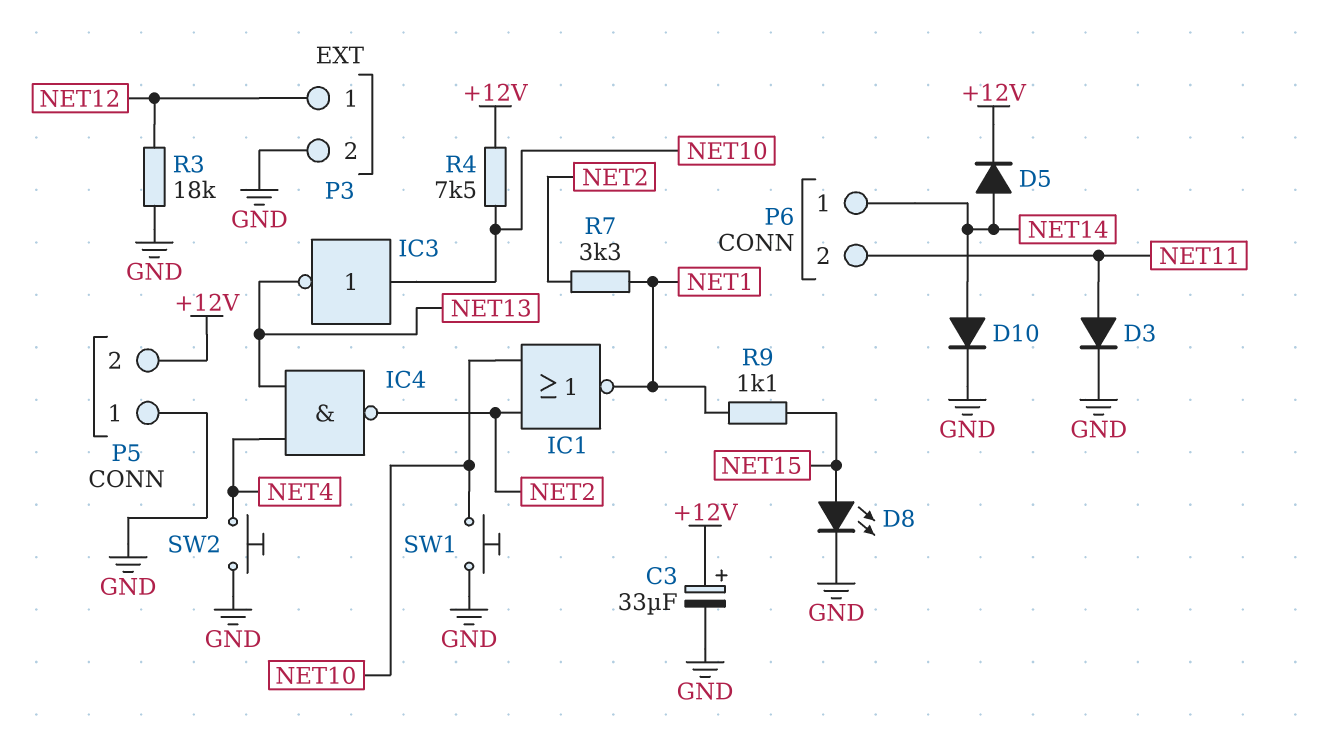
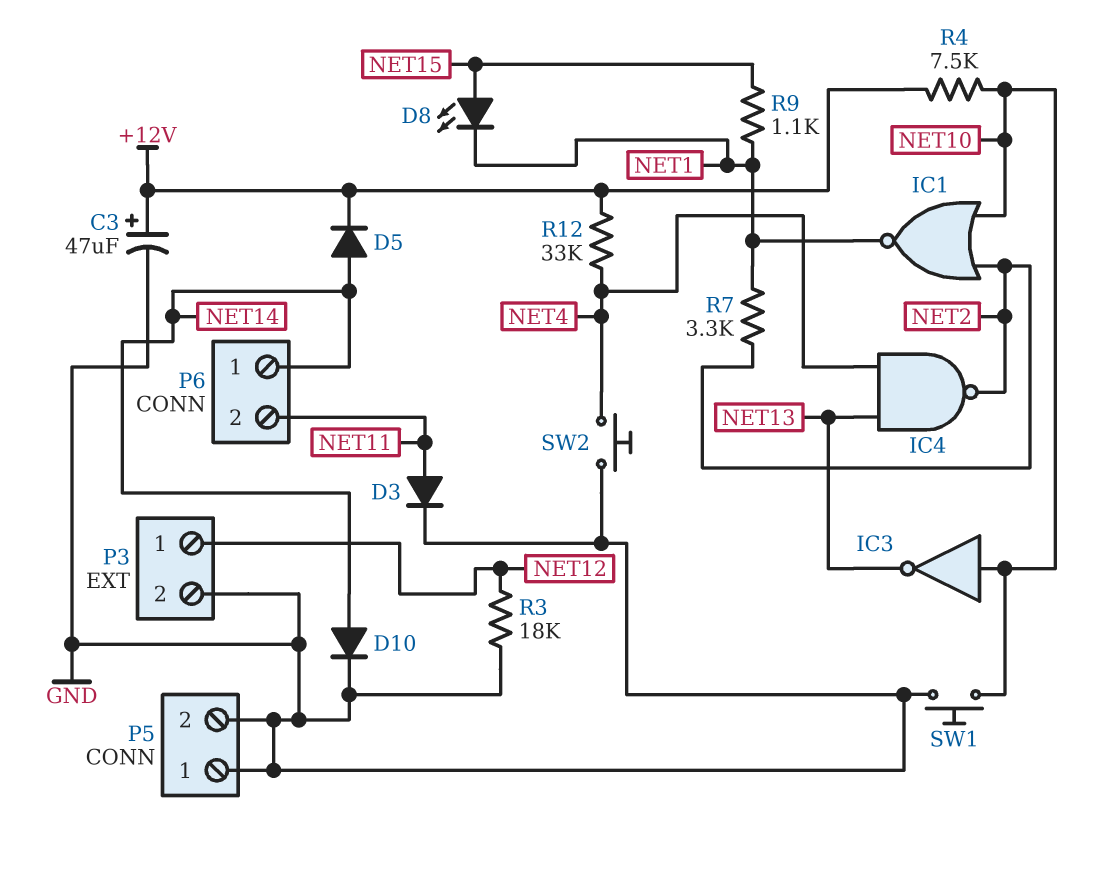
C3: 33uF (plus +12V, minus GND) -> 47uF (plus +12V, minus GND)
D8: LED (A NET15, K GND) -> LED (A NET15, K NET1)
P5 pin 2: +12V -> GND
R12: none -> 33k (+12V, NET4)

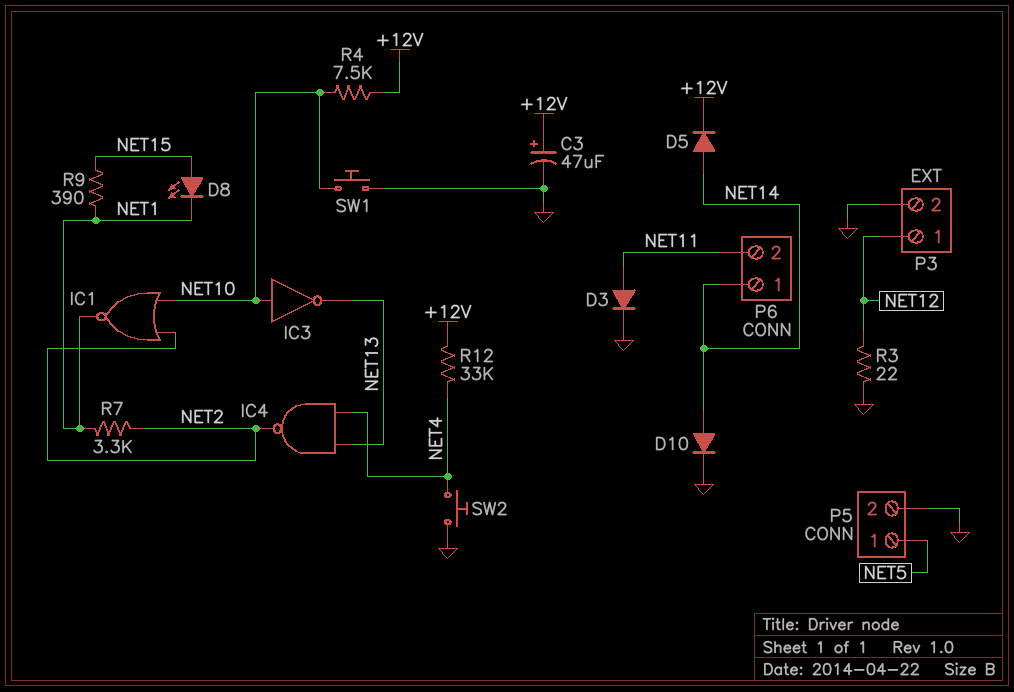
P5 pin 1: GND -> NET5
R3: 18k (GND, NET12) -> 22 (GND, NET12)
R9: 1.1k (NET1, NET15) -> 390 (NET1, NET15)

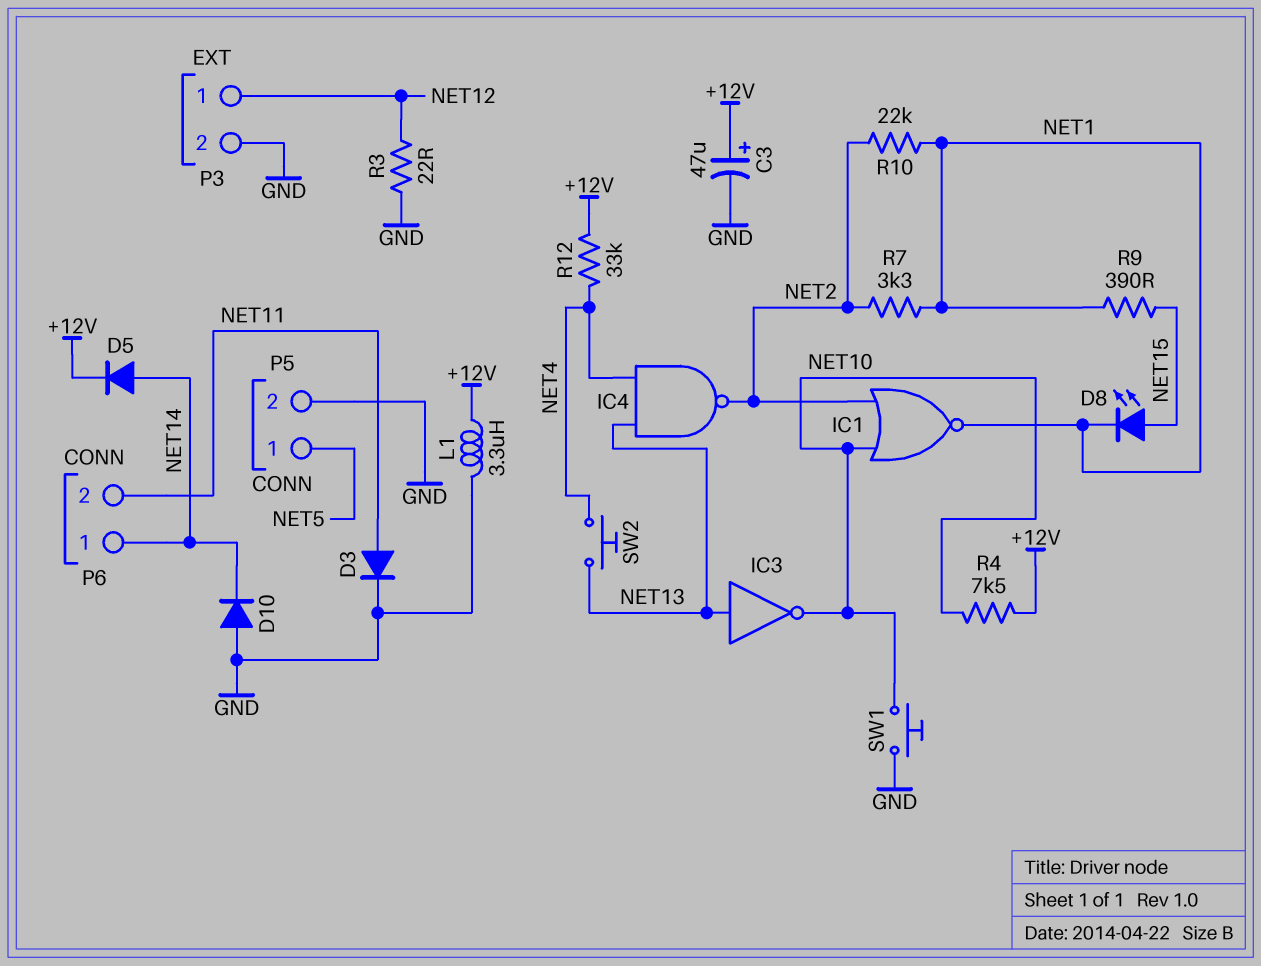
D10: diode (A NET14, K GND) -> diode (A GND, K NET14)
IC3: NOT (in NET10, out NET13) -> NOT (in NET13, out NET10)
L1: none -> 3.3uH (+12V, GND)
R10: none -> 22k (NET1, NET2)
SW2: button (GND, NET4) -> button (NET4, NET13)

